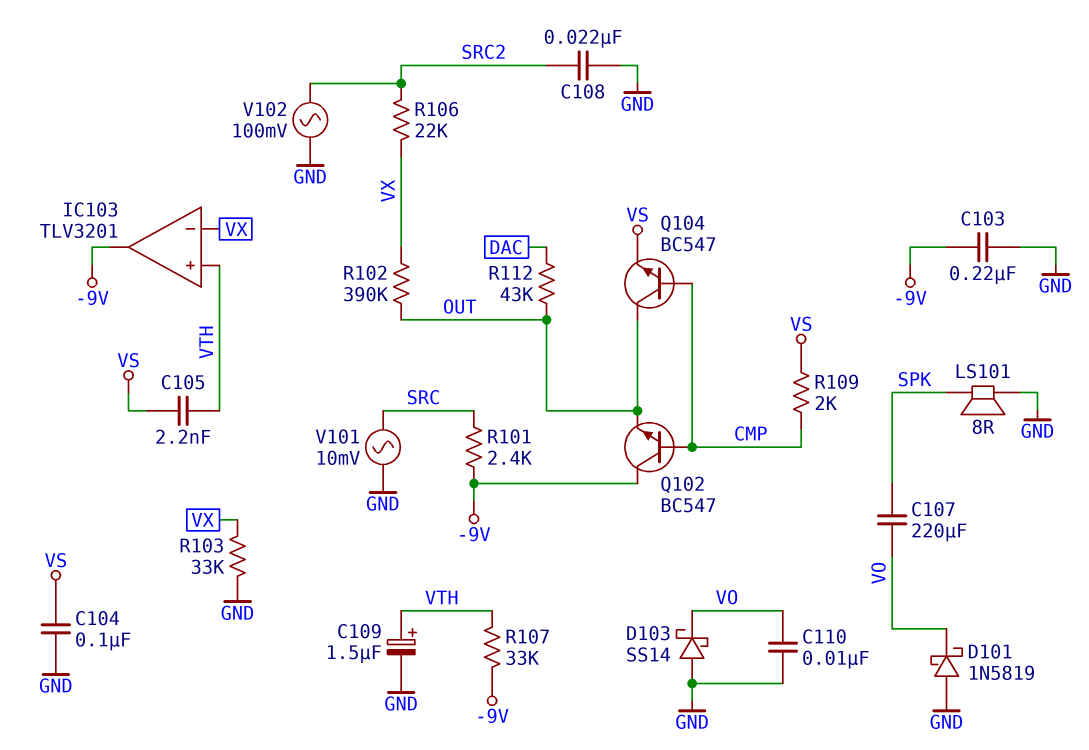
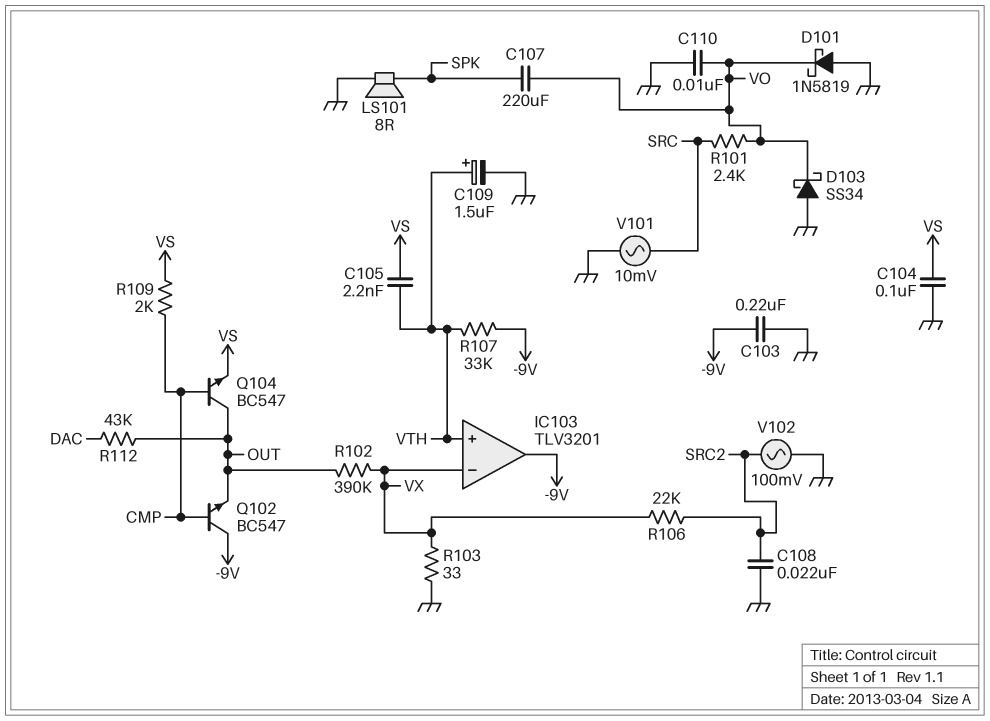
D103: schottky SS14 (A GND, K VO) -> schottky SS34 (A GND, K VO)
R101: 2.4k (-9V, SRC) -> 2.4k (SRC, VO)
R103: 33k (GND, VX) -> 33 (GND, VX)

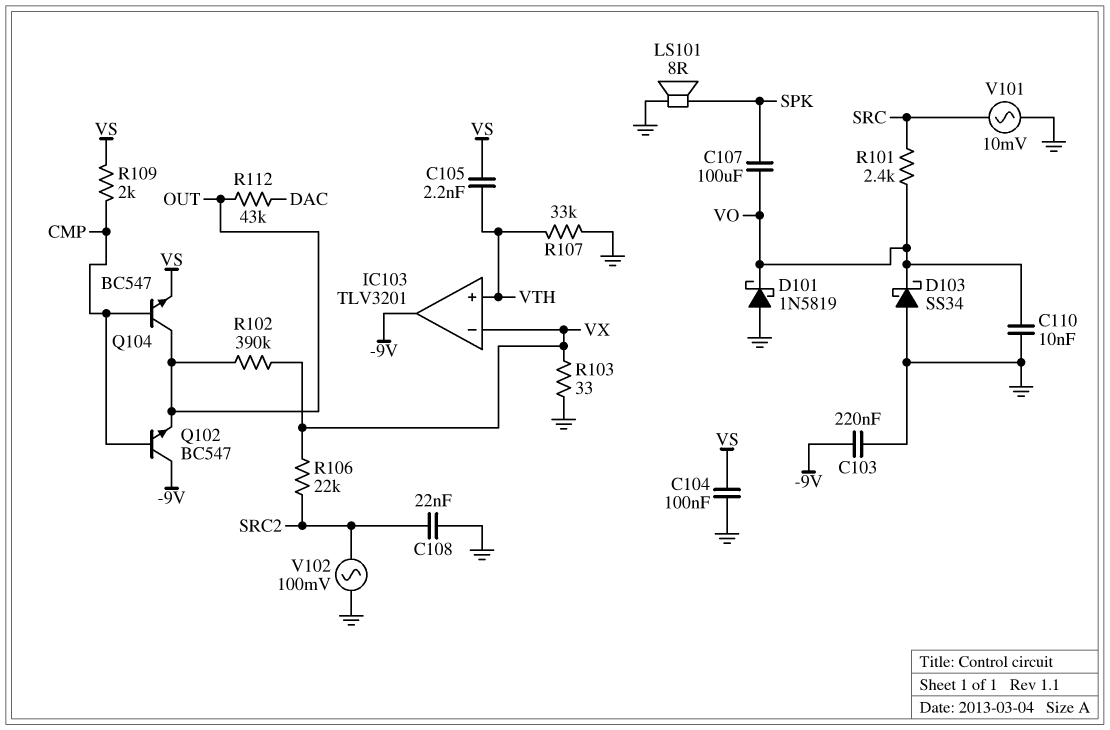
C107: 220uF (SPK, VO) -> 100uF (SPK, VO)
C109: 1.5uF (plus VTH, minus GND) -> none
R107: 33k (-9V, VTH) -> 33k (GND, VTH)

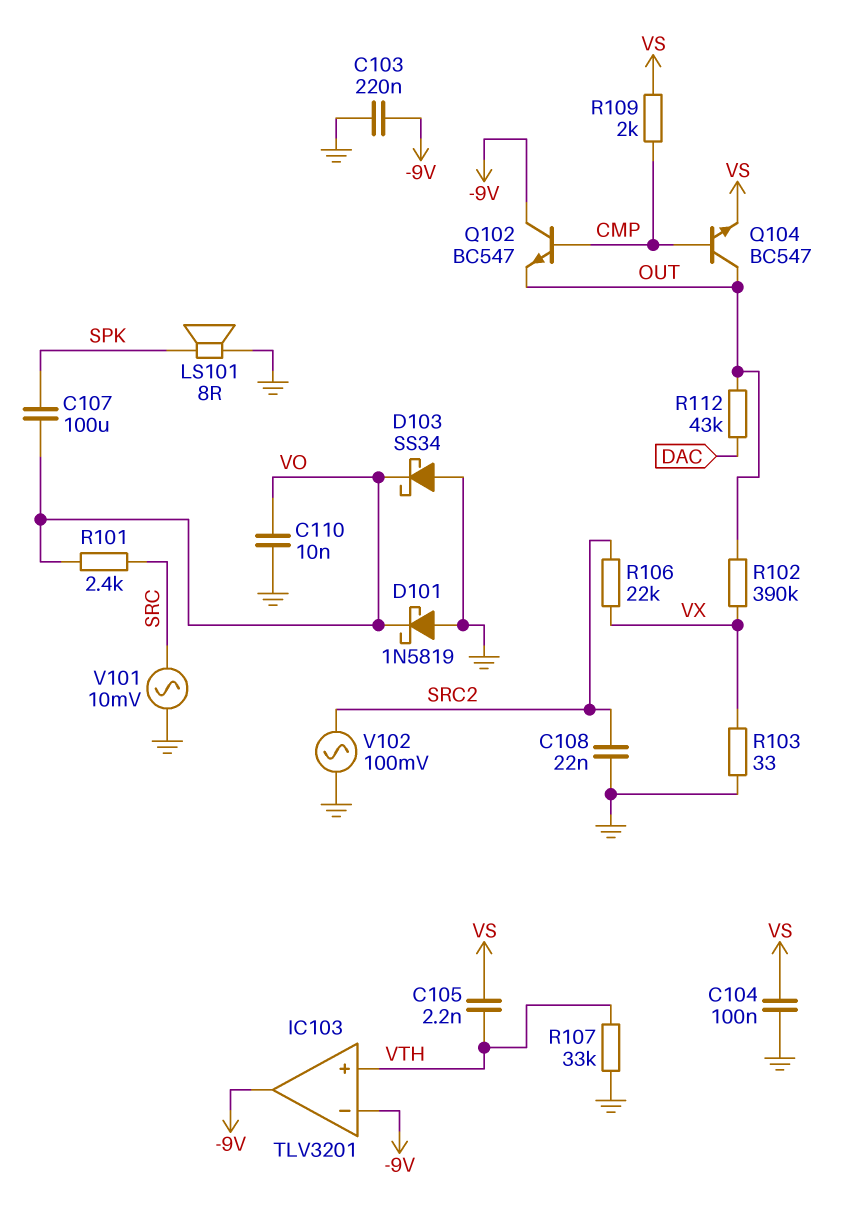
IC103 pin in-: VX -> -9V

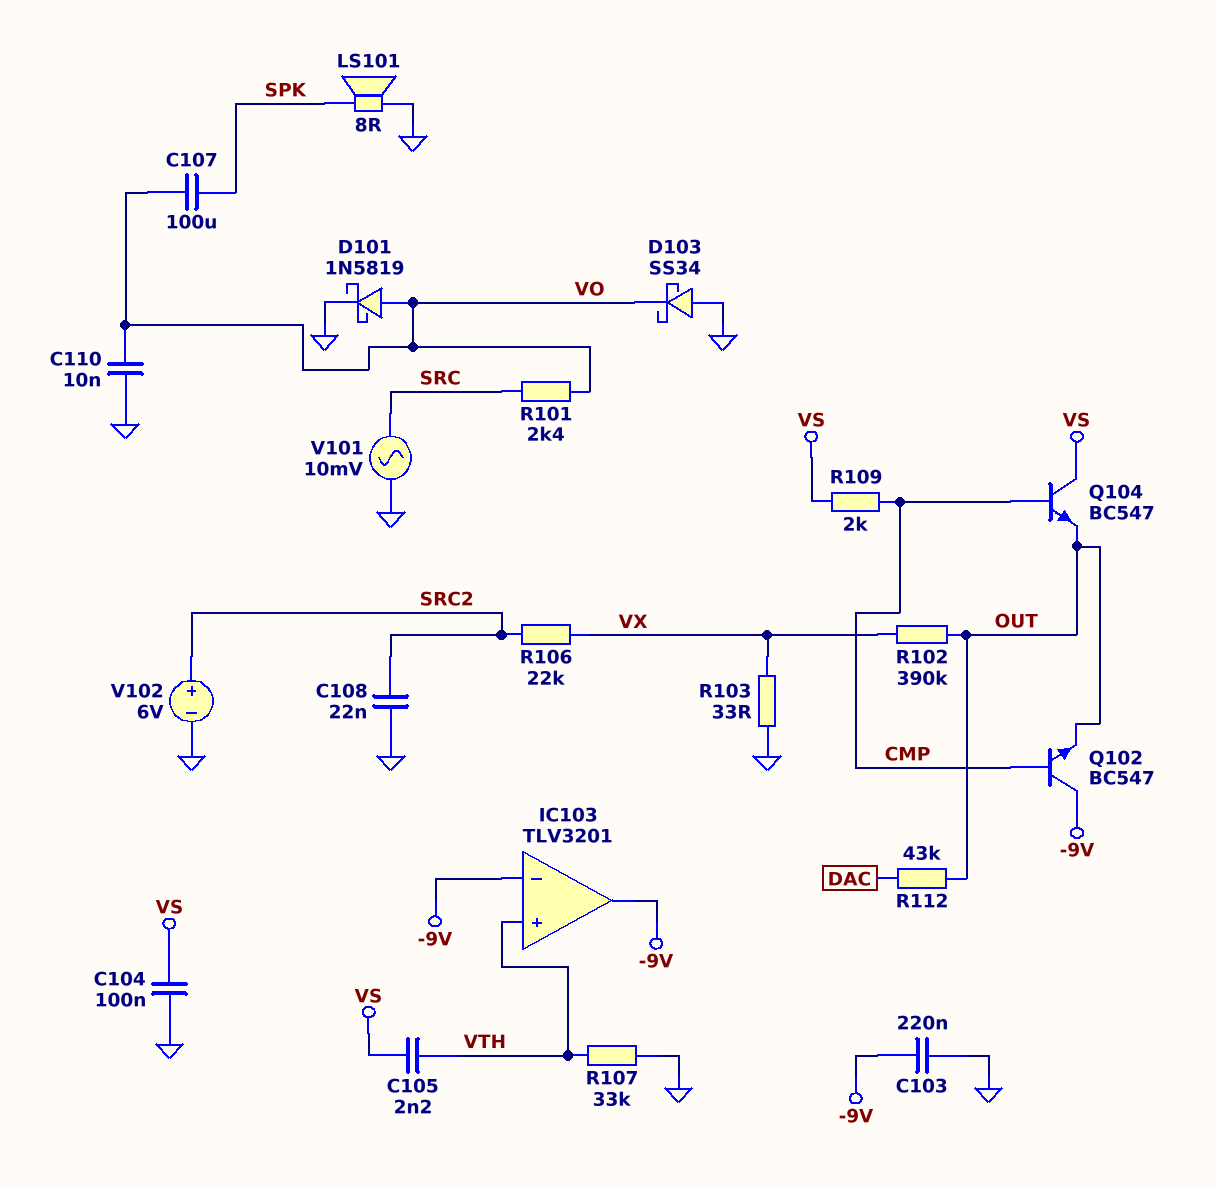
D101: schottky 1N5819 (A GND, K VO) -> schottky 1N5819 (A VO, K GND)
Q104: NPN BC547 (B CMP, C OUT, E VS) -> NPN BC547 (B CMP, C VS, E OUT)
V102: AC 100mV (GND, SRC2) -> 6V (plus SRC2, minus GND)

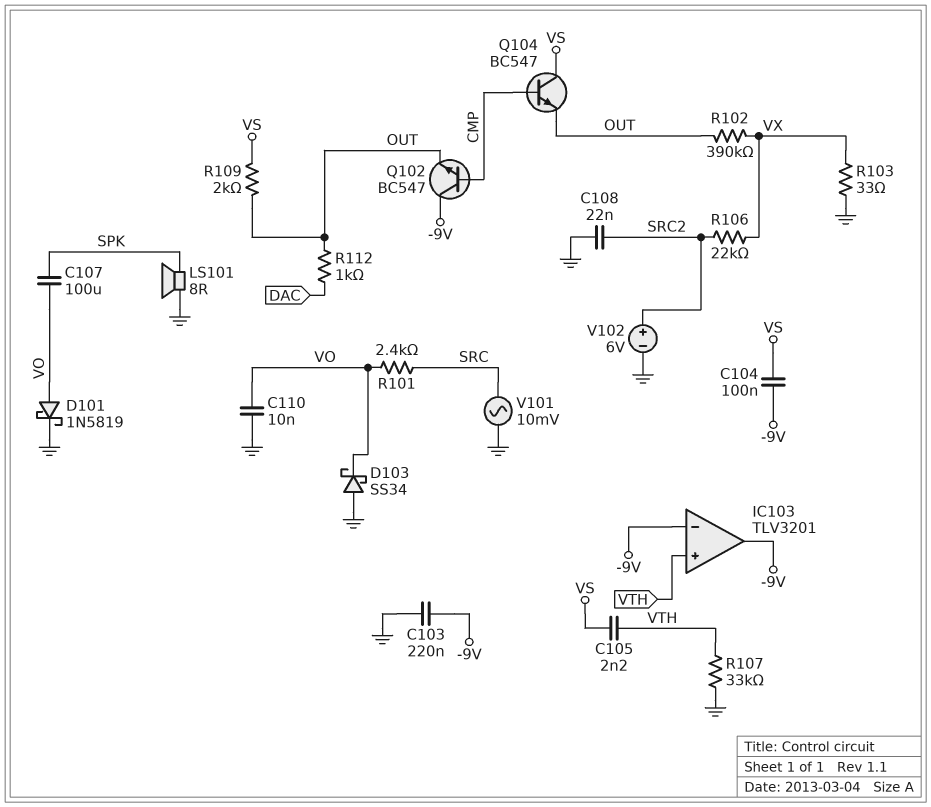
C104: 100nF (GND, VS) -> 100nF (-9V, VS)
R109: 2k (CMP, VS) -> 2k (OUT, VS)
R112: 43k (DAC, OUT) -> 1k (DAC, OUT)

